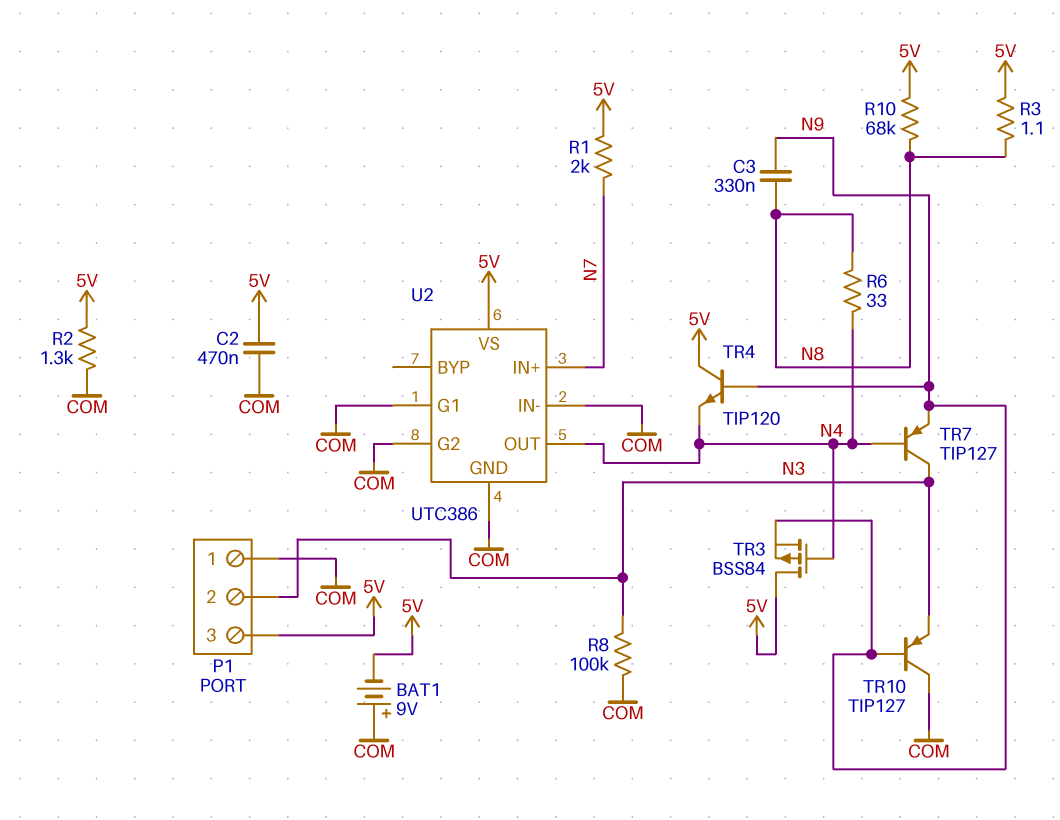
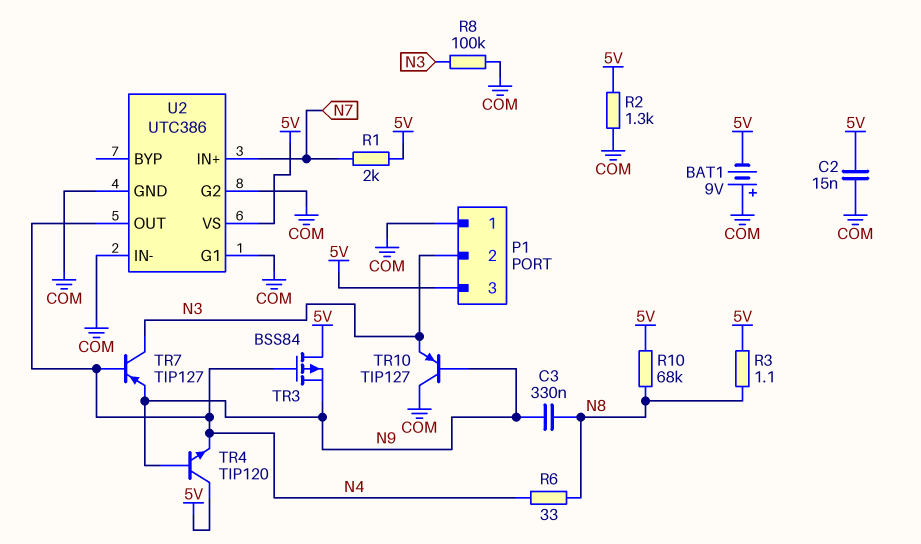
C2: 470nF (5V, COM) -> 15nF (5V, COM)

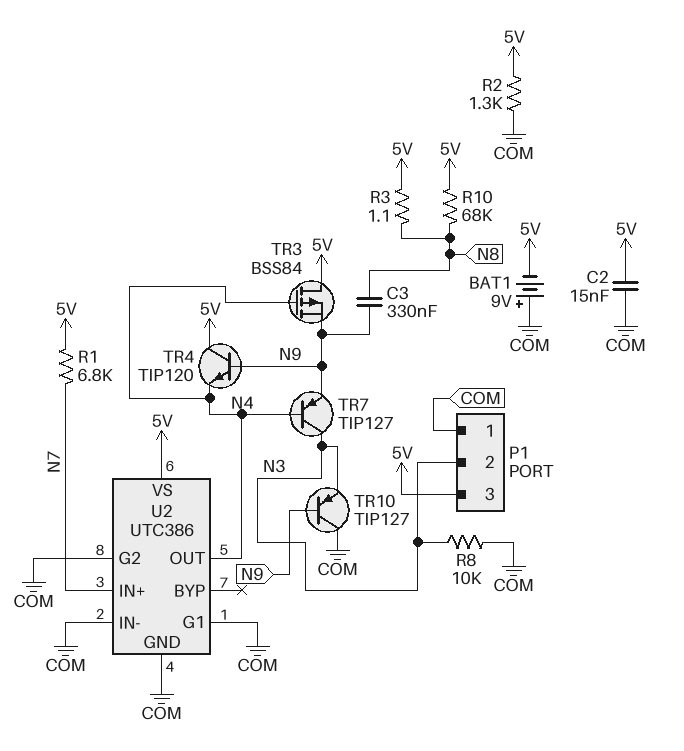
R1: 2k (5V, N7) -> 6.8k (5V, N7)
R6: 33 (N4, N8) -> none
R8: 100k (COM, N3) -> 10k (COM, N3)

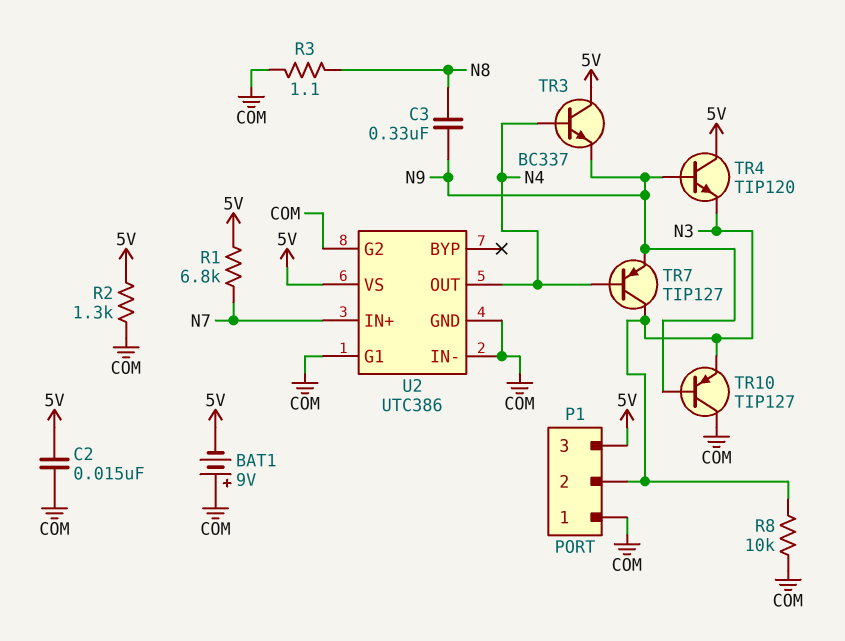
R3: 1.1 (5V, N8) -> 1.1 (COM, N8)
R10: 68k (5V, N8) -> none
TR3: PMOS BSS84 (G N4, D 5V, S N9) -> NPN BC337 (B N4, C 5V, E N9)
TR4: NPN TIP120 (B N9, C 5V, E N4) -> NPN TIP120 (B N9, C 5V, E N3)

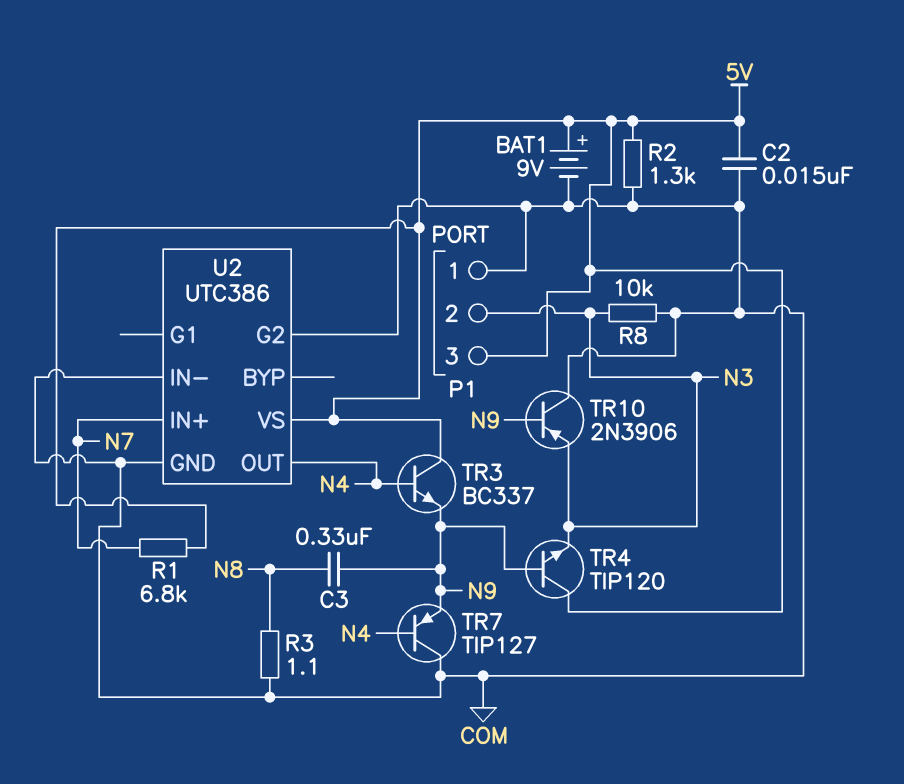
BAT1: 9V (plus COM, minus 5V) -> 9V (plus 5V, minus COM)
TR7: PNP TIP127 (B N4, C N3, E N9) -> PNP TIP127 (B N4, C COM, E N9)
TR10: PNP TIP127 (B N9, C COM, E N3) -> PNP 2N3906 (B N9, C COM, E N3)
U2 pin G1: COM -> none

